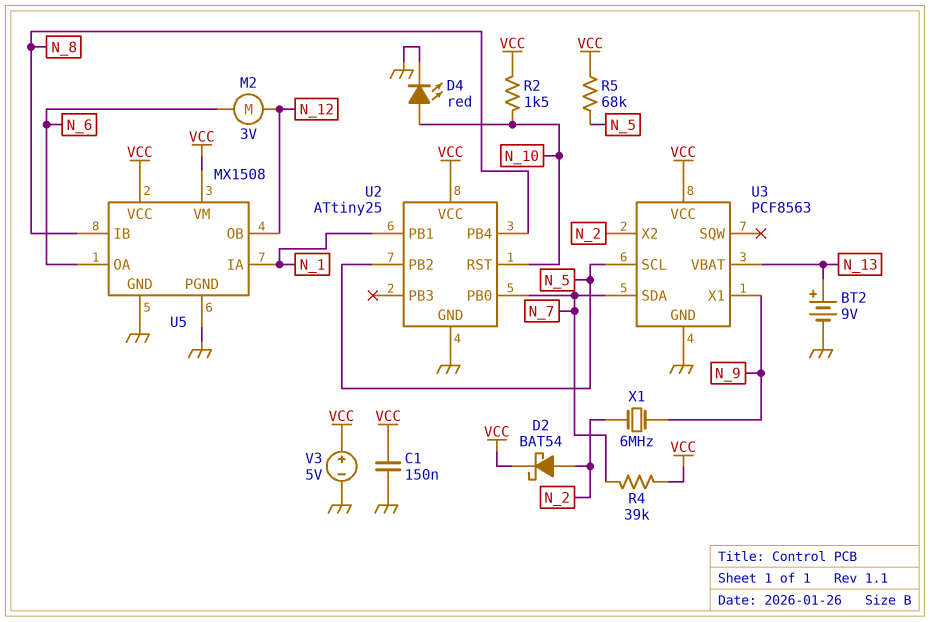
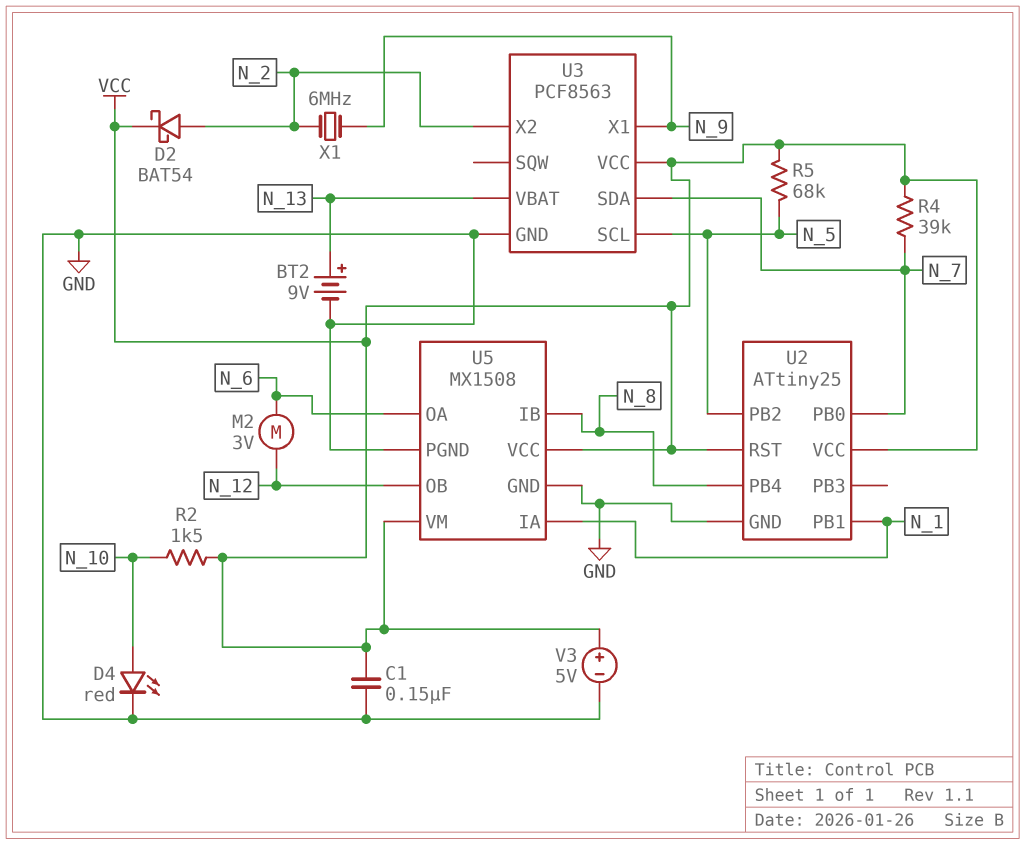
U2 pin RST: N_10 -> VCC

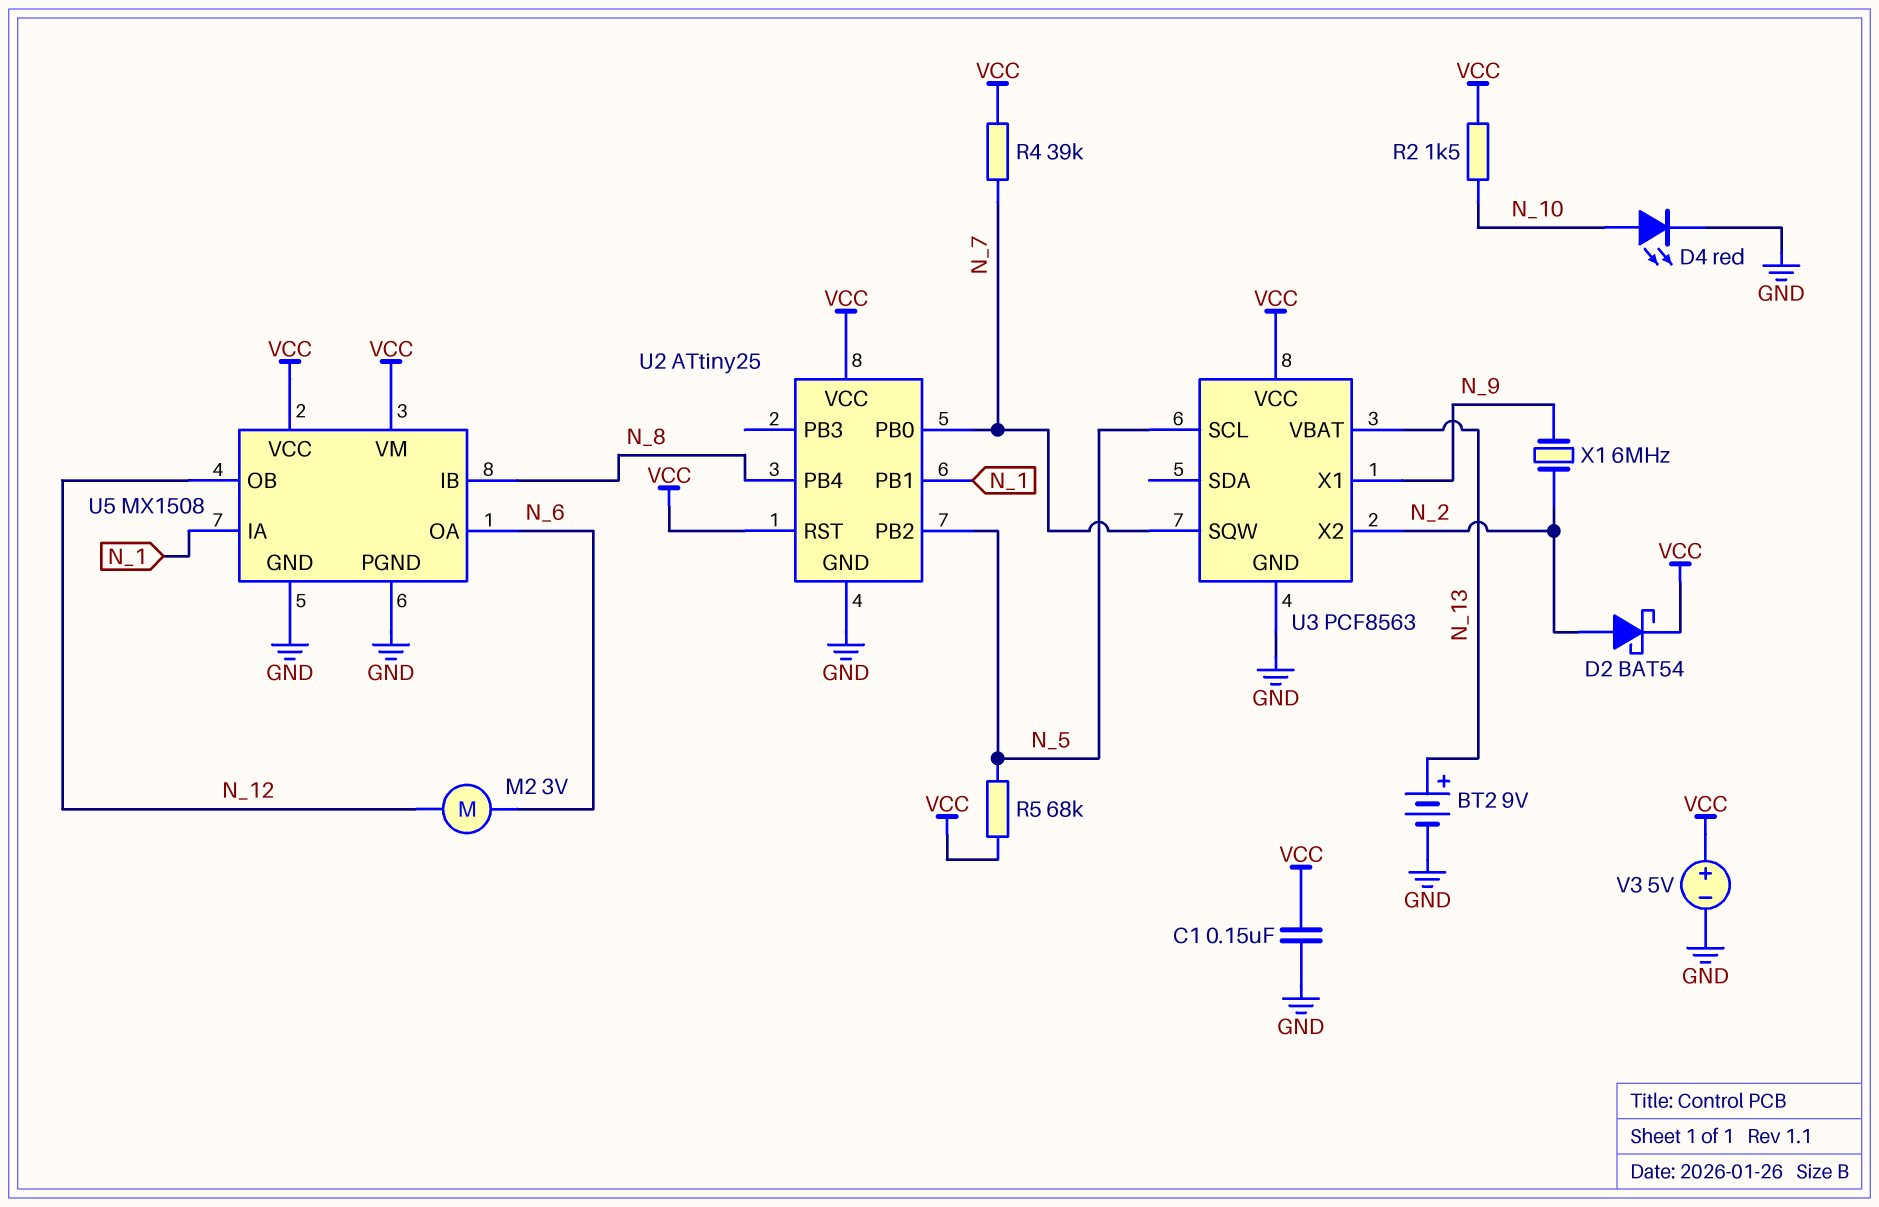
U3 pin SDA: N_7 -> none
U3 pin SQW: none -> N_7

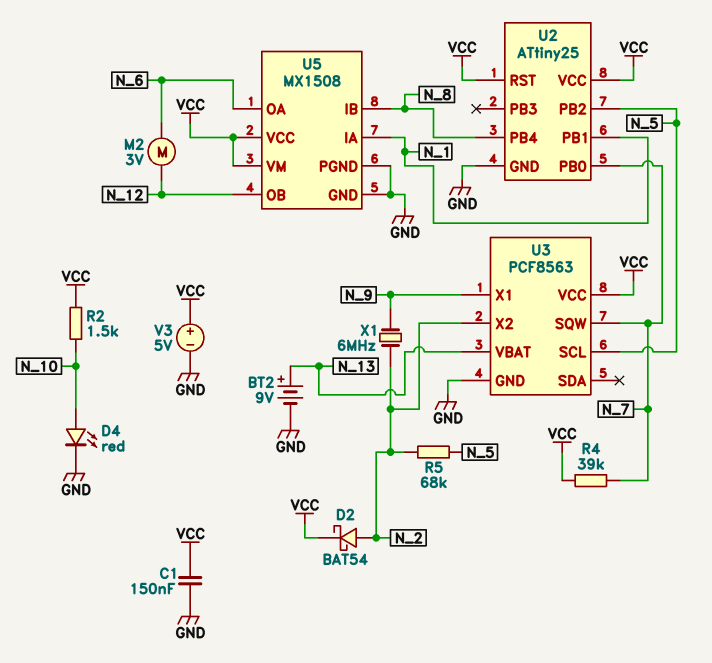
R5: 68k (N_5, VCC) -> 68k (N_2, N_5)

